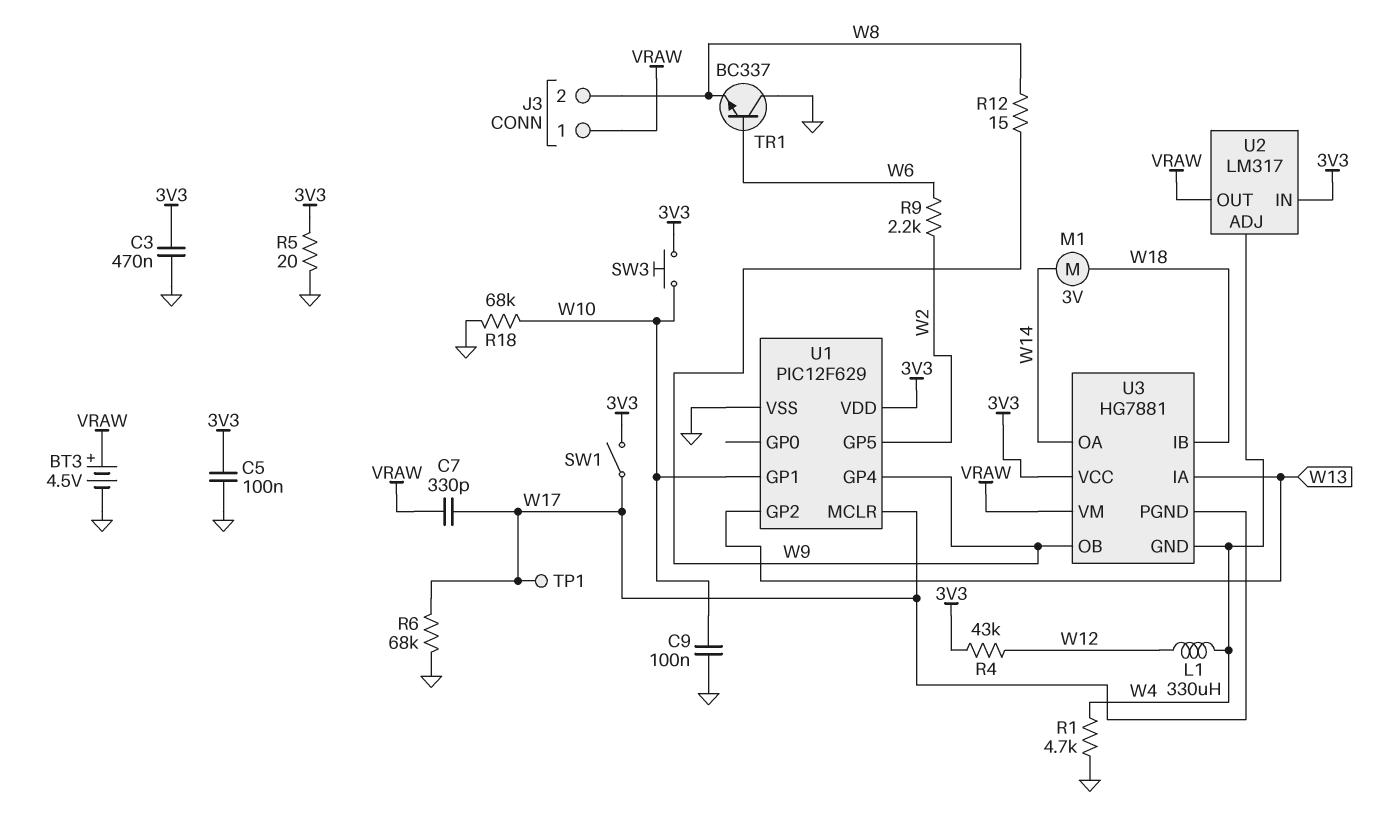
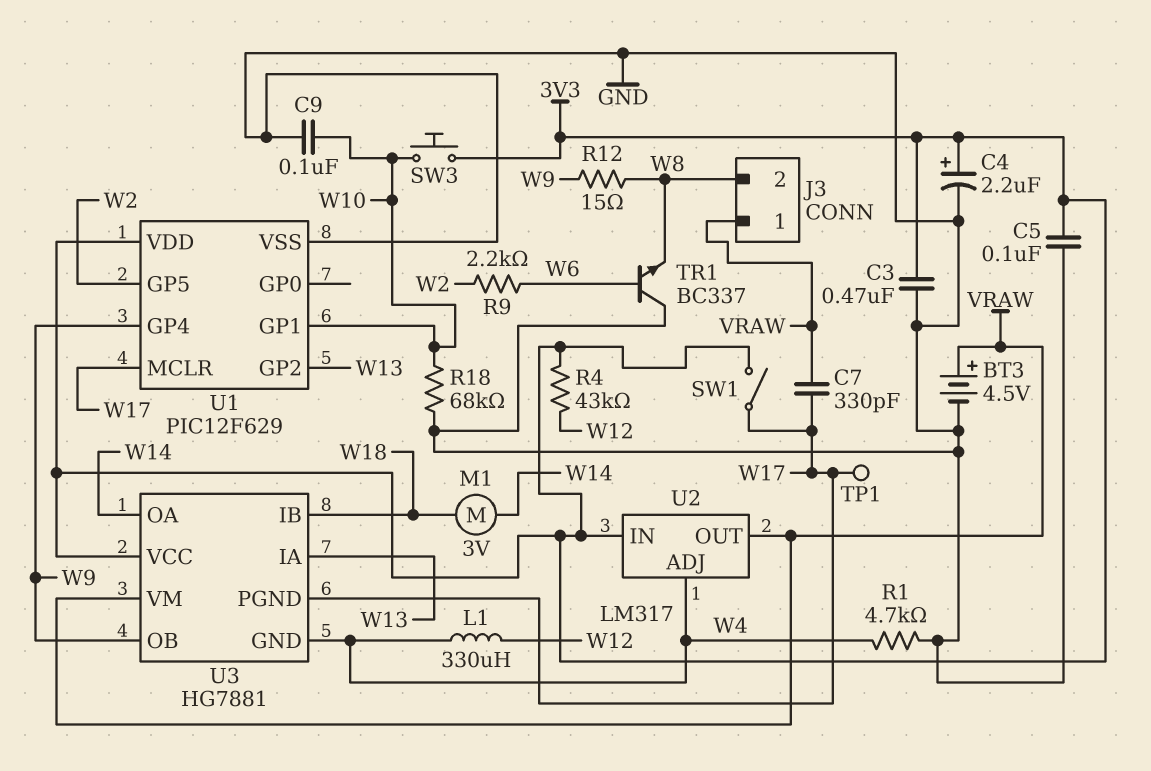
C4: none -> 2.2uF (plus 3V3, minus GND)
R5: 20 (3V3, GND) -> none
R6: 68k (GND, W17) -> none

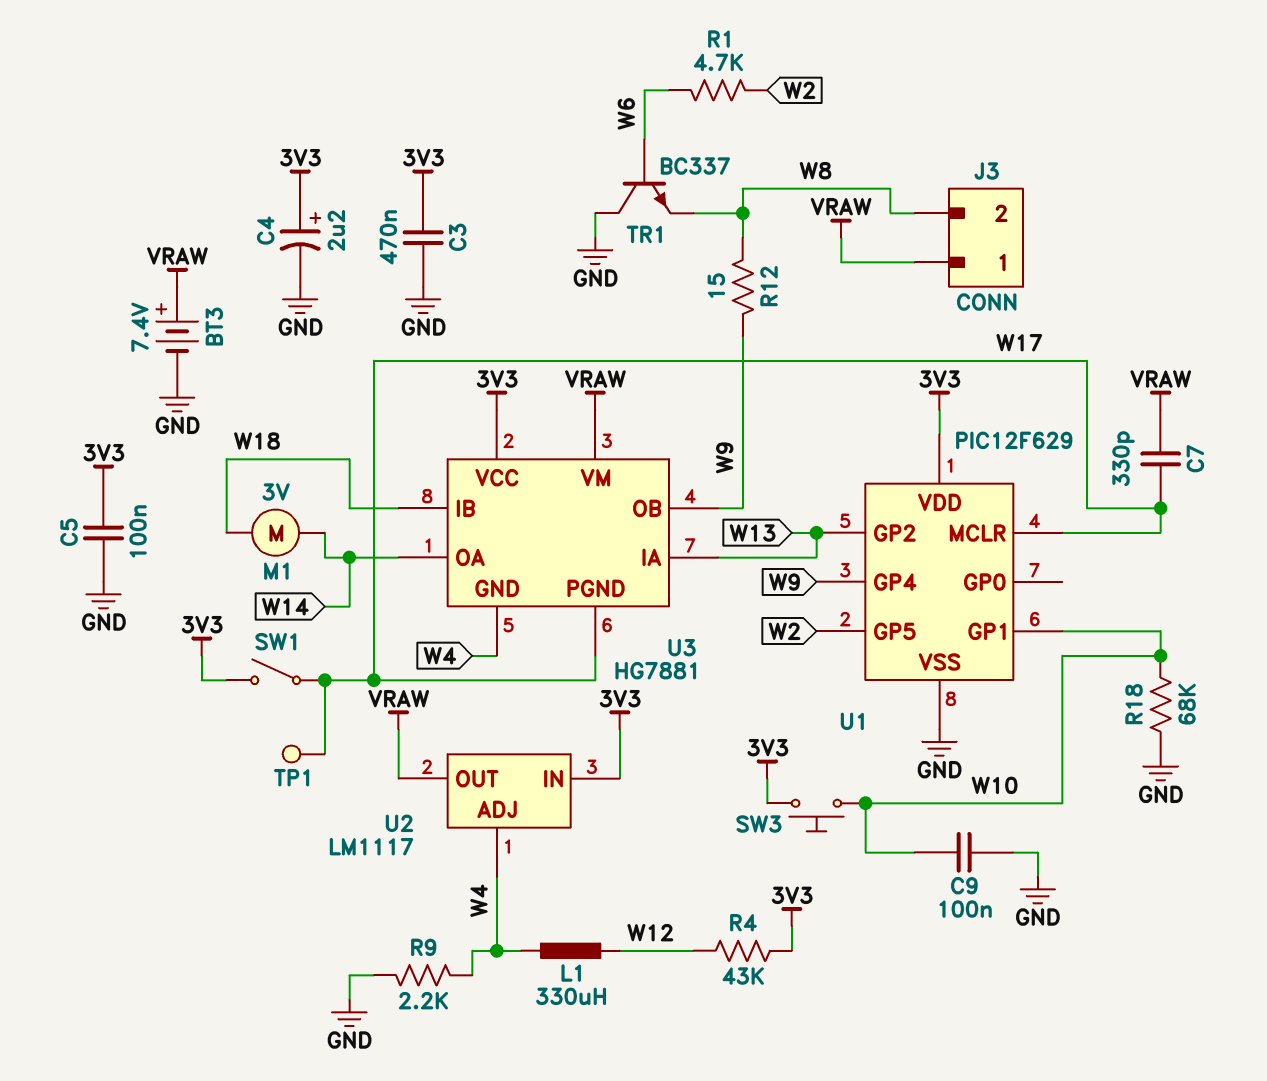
BT3: 4.5V (plus VRAW, minus GND) -> 7.4V (plus VRAW, minus GND)
R1: 4.7k (GND, W4) -> 4.7k (W2, W6)
R9: 2.2k (W2, W6) -> 2.2k (GND, W4)
U2: LM317 -> LM1117

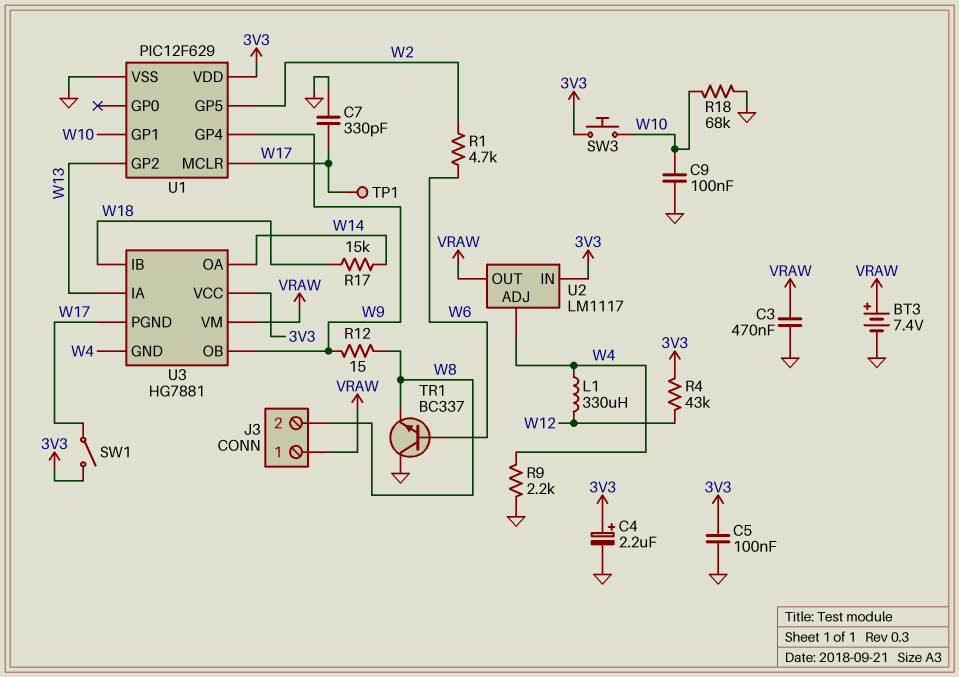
C3: 470nF (3V3, GND) -> 470nF (GND, VRAW)
C7: 330pF (VRAW, W17) -> 330pF (GND, W17)
M1: motor 3V (W14, W18) -> none
R17: none -> 15k (W14, W18)

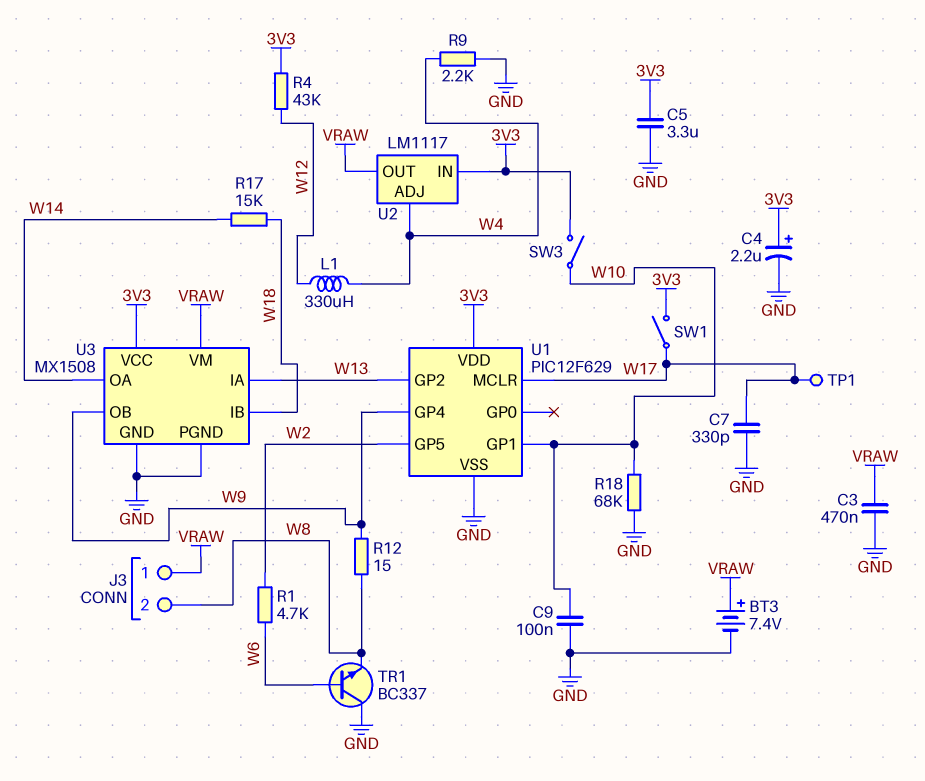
C5: 100nF (3V3, GND) -> 3.3uF (3V3, GND)
SW3: button (3V3, W10) -> switch (3V3, W10)
U3: HG7881 -> MX1508
U3 pin GND: W4 -> GND
U3 pin PGND: W17 -> GND

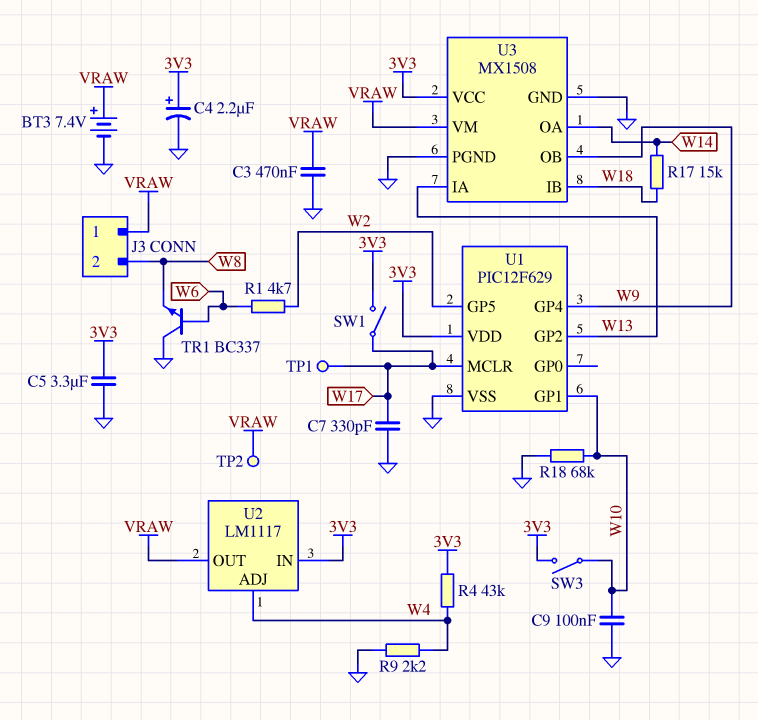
L1: 330uH (W4, W12) -> none
R4: 43k (3V3, W12) -> 43k (3V3, W4)
R12: 15 (W8, W9) -> none
TP2: none -> test point (VRAW)

